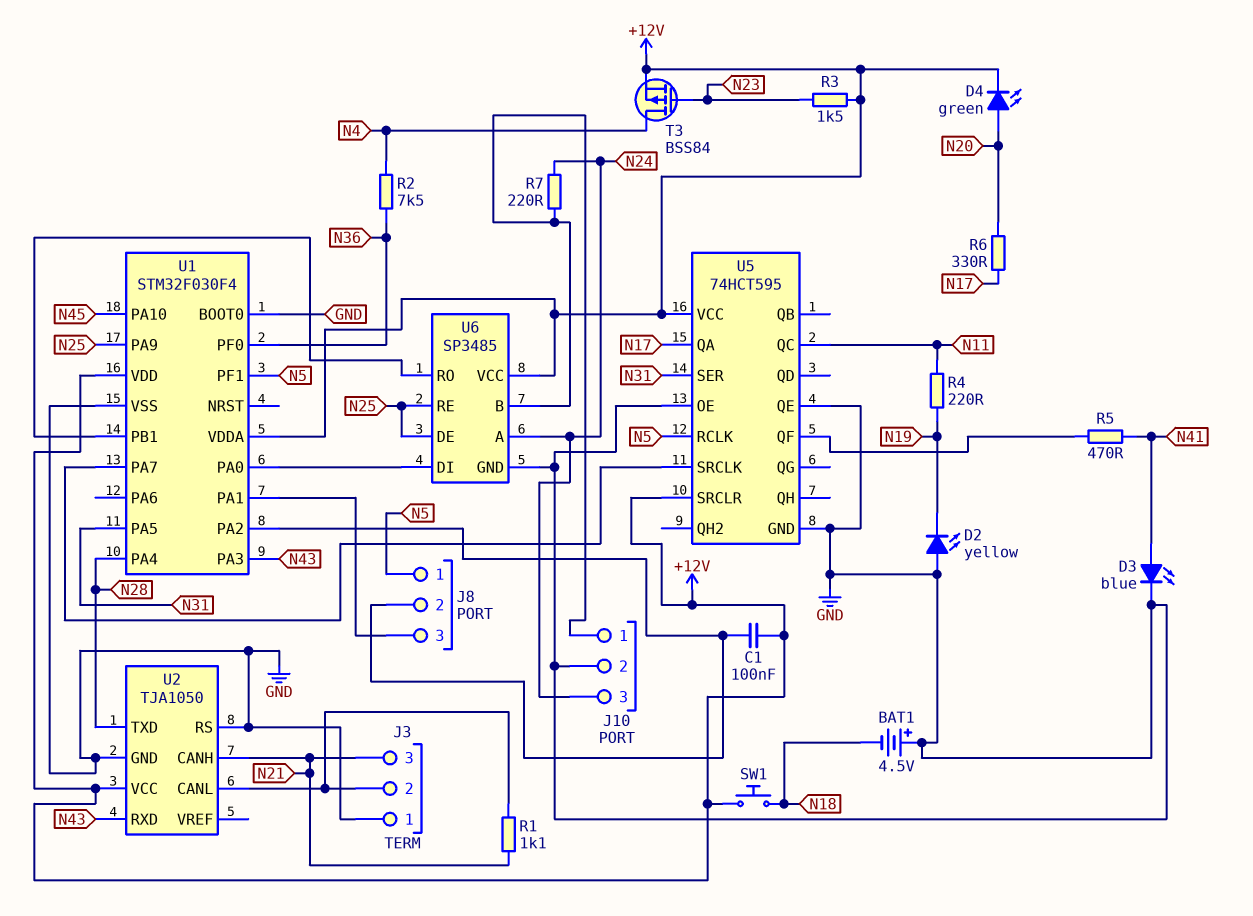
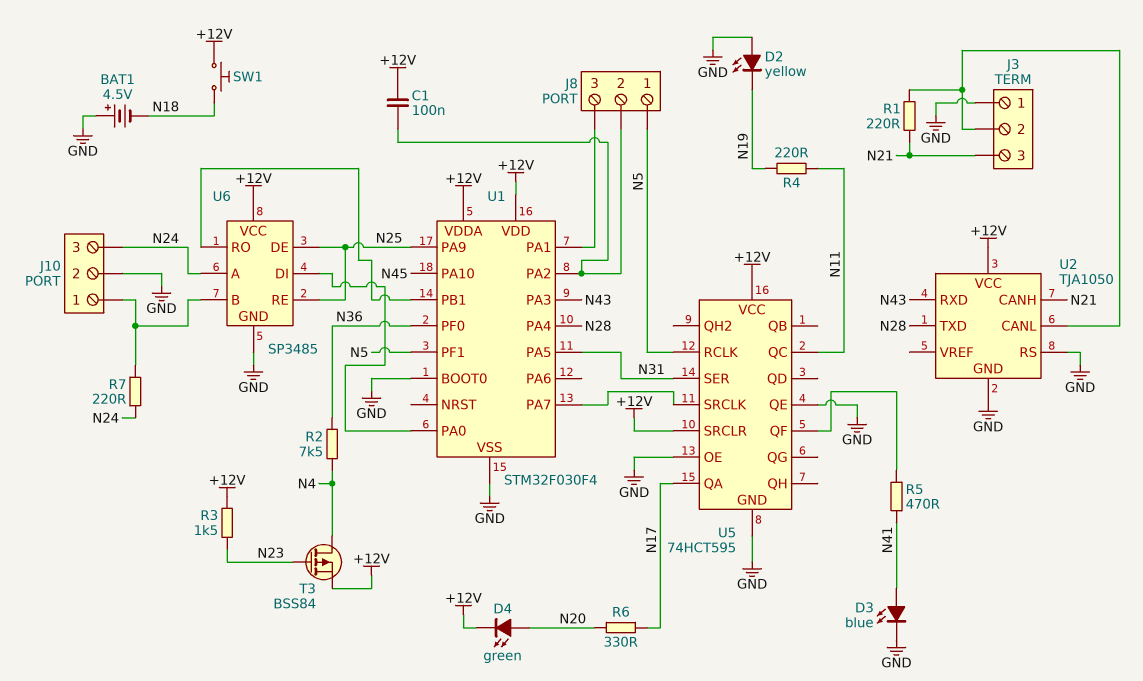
R1: 1.1k (J3/2, N21) -> 220 (J3/2, N21)

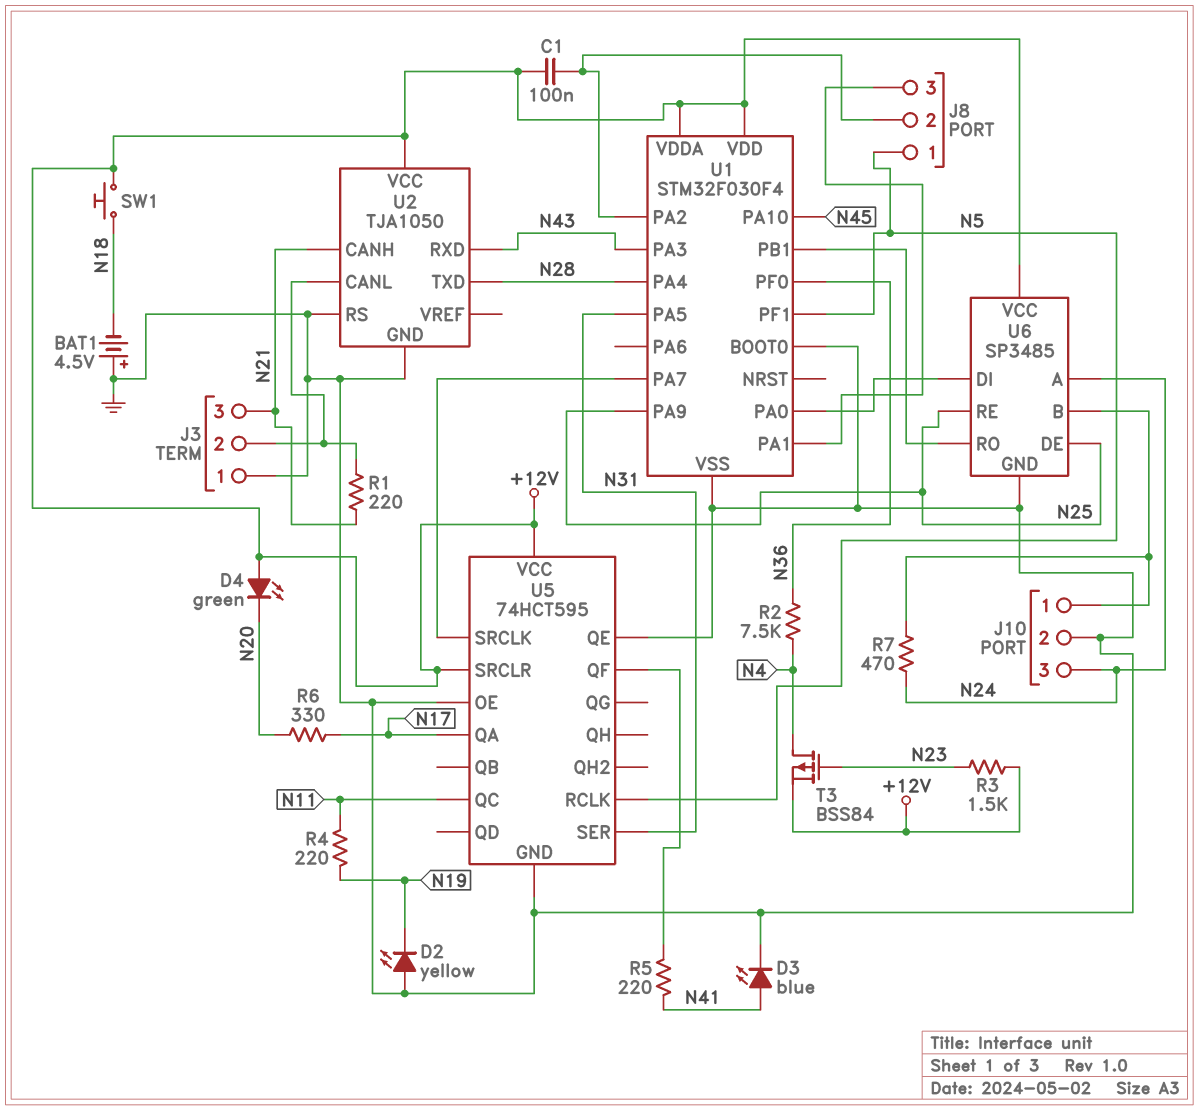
D4: LED green (A N20, K +12V) -> LED green (A +12V, K N20)
R5: 470 (N41, U5/QF) -> 220 (N41, U5/QF)
R7: 220 (J10/1, N24) -> 470 (J10/1, N24)

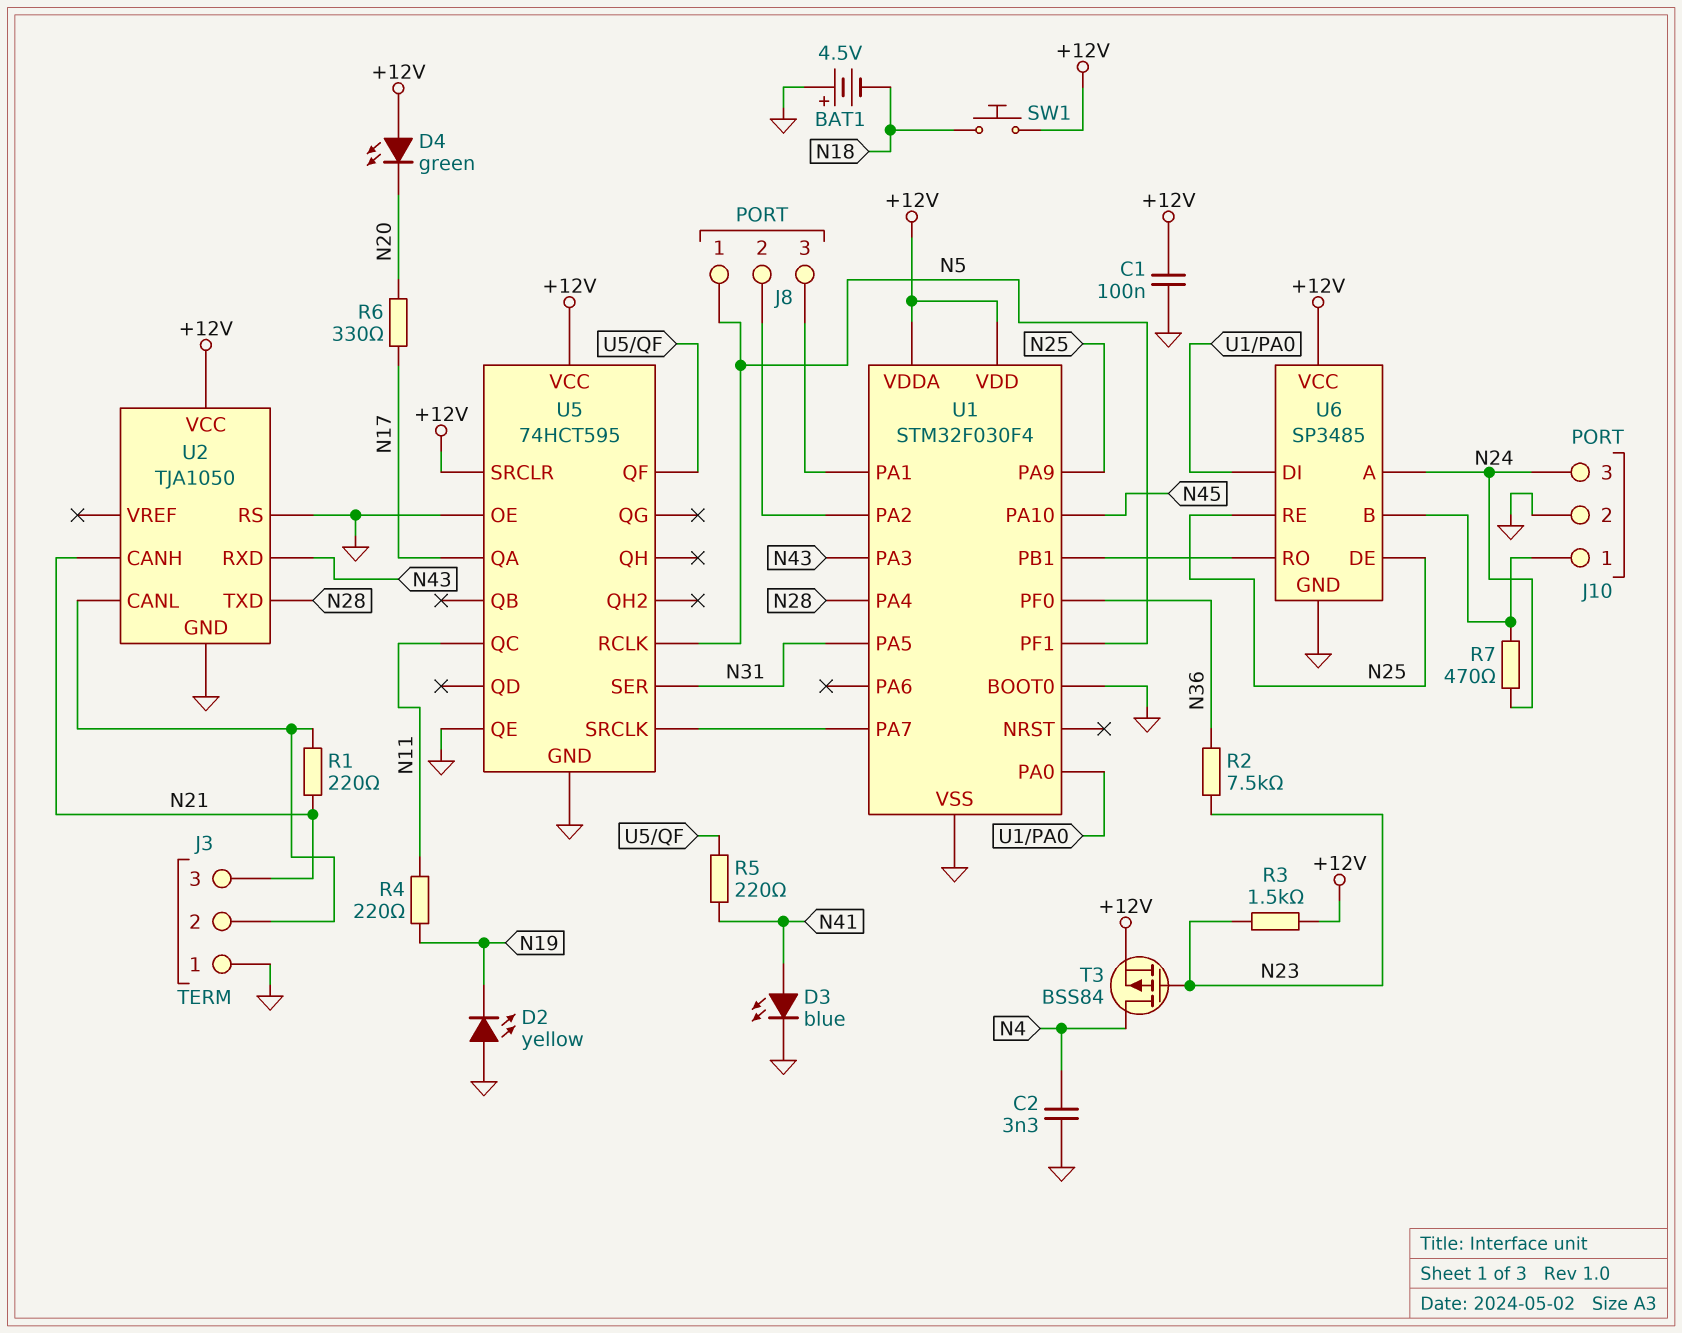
C1: 100nF (+12V, J8/2) -> 100nF (+12V, GND)
C2: none -> 3.3nF (GND, N4)
R2: 7.5k (N4, N36) -> 7.5k (N23, N36)

